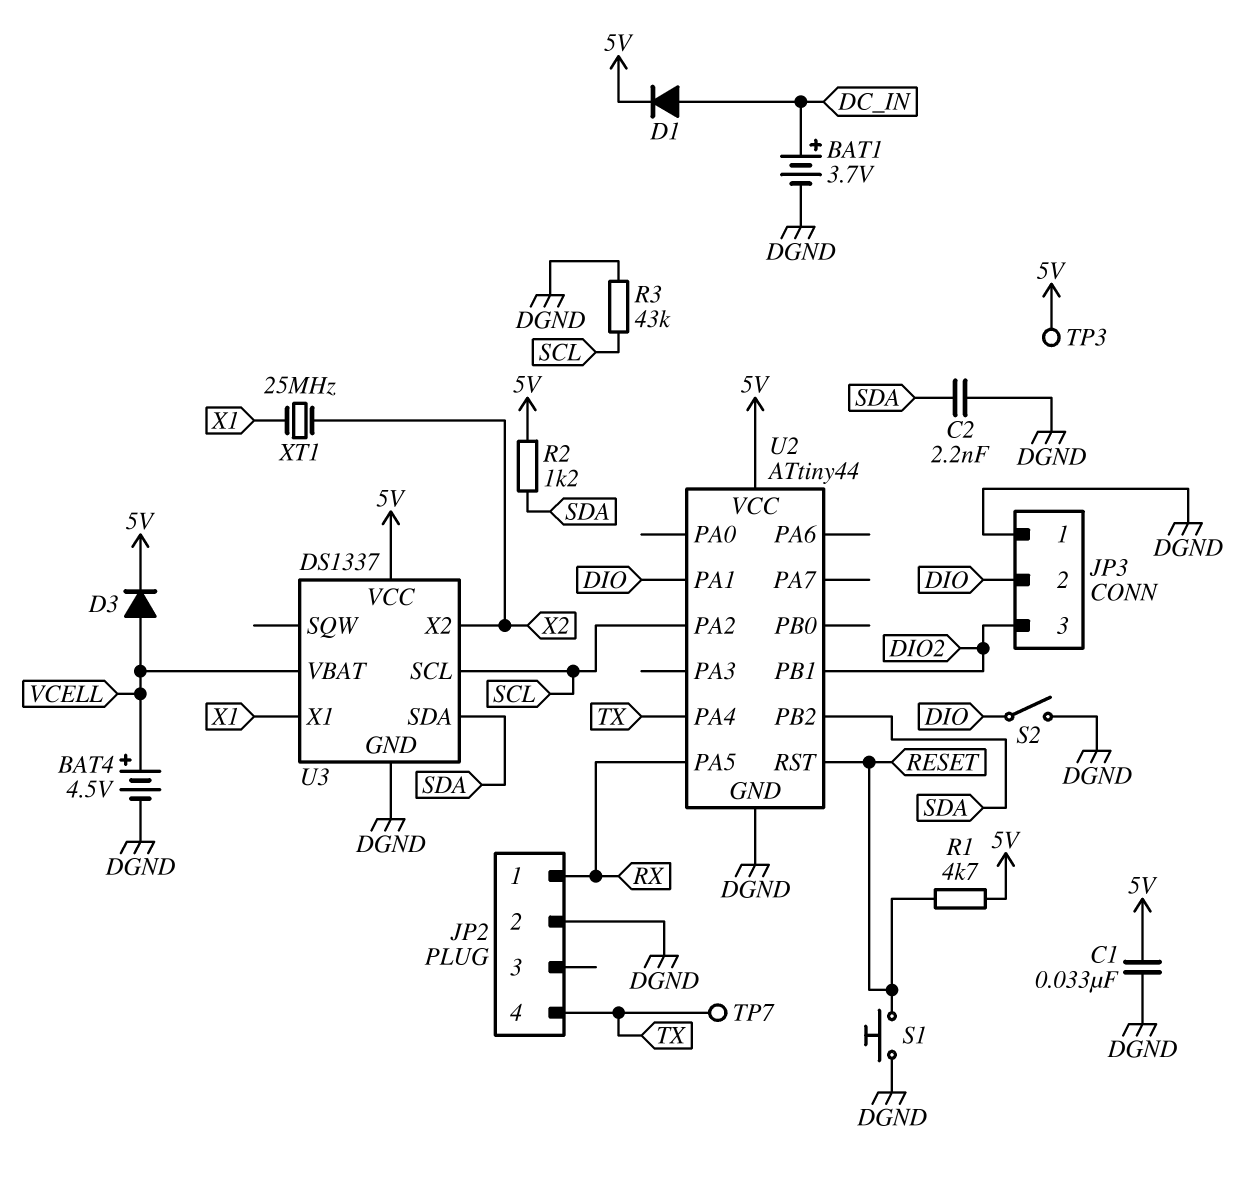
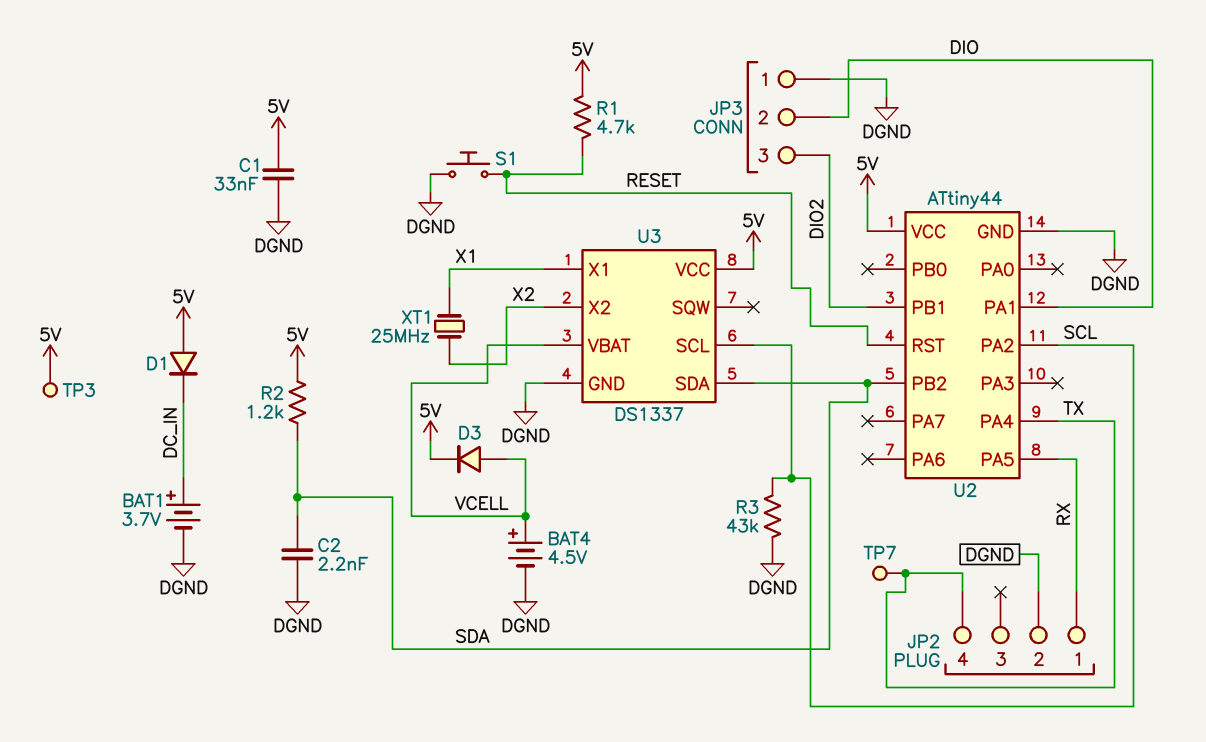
D1: diode (A DC_IN, K 5V) -> diode (A 5V, K DC_IN)
S2: switch (DGND, DIO) -> none

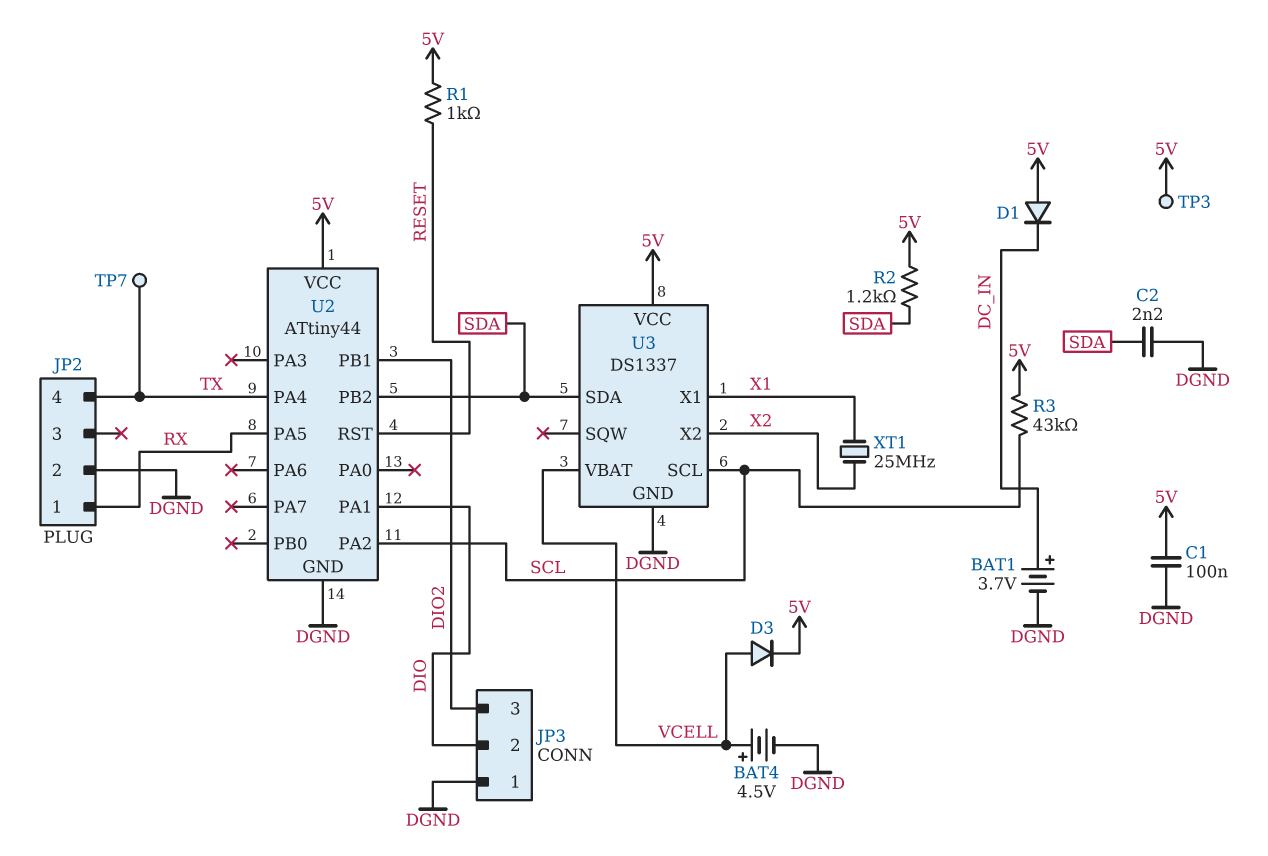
C1: 33nF (5V, DGND) -> 100nF (5V, DGND)
R1: 4.7k (5V, RESET) -> 1k (5V, RESET)
R3: 43k (DGND, SCL) -> 43k (5V, SCL)
S1: button (DGND, RESET) -> none

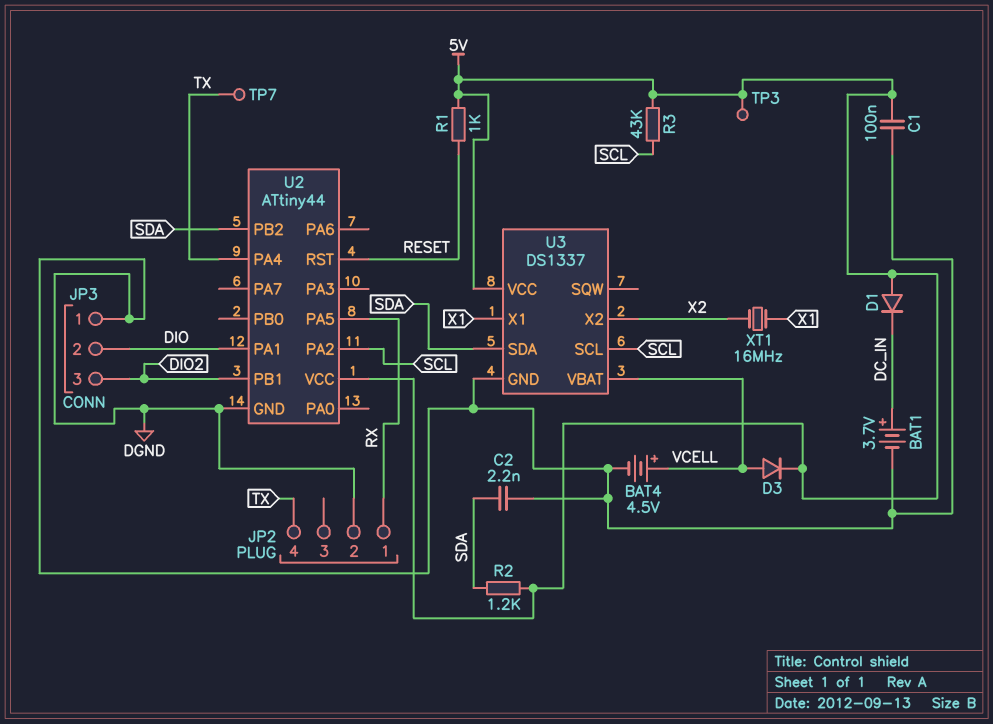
XT1: 25MHz (X1, X2) -> 16MHz (X1, X2)

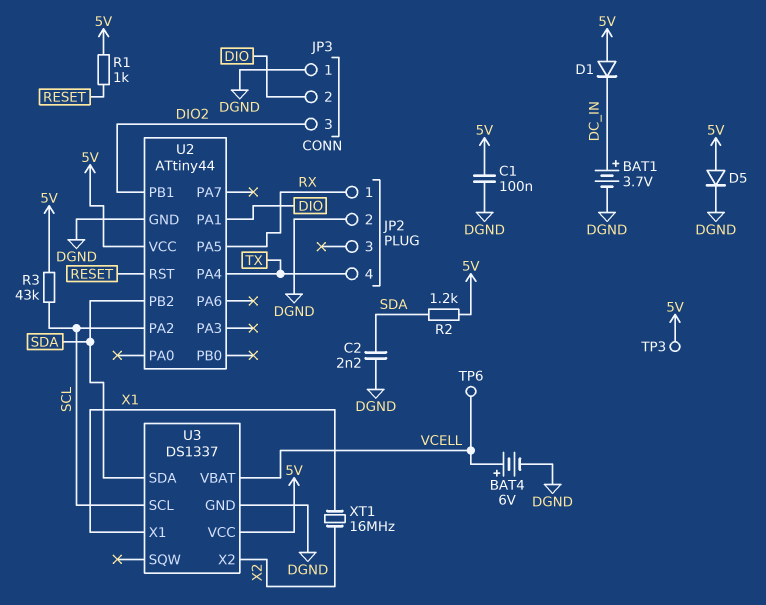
BAT4: 4.5V (plus VCELL, minus DGND) -> 6V (plus VCELL, minus DGND)
D3: diode (A VCELL, K 5V) -> none
D5: none -> diode (A 5V, K DGND)
TP6: none -> test point (VCELL)
TP7: test point (TX) -> none

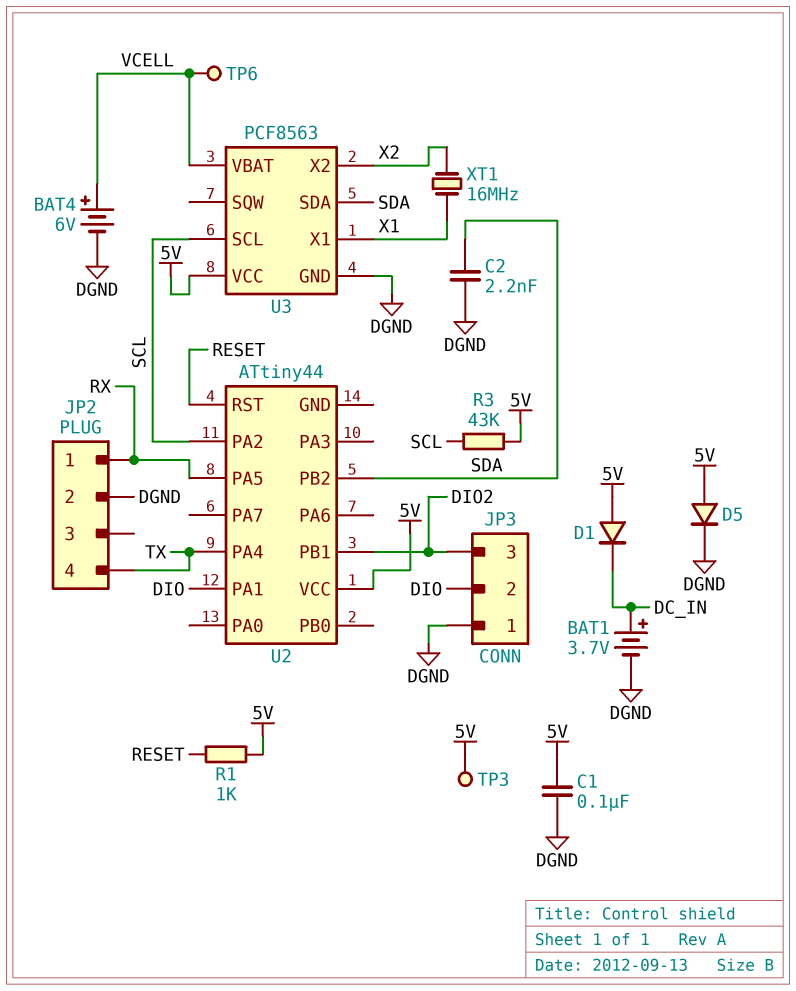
R2: 1.2k (5V, SDA) -> none
U2 pin GND: DGND -> none
U3: DS1337 -> PCF8563

